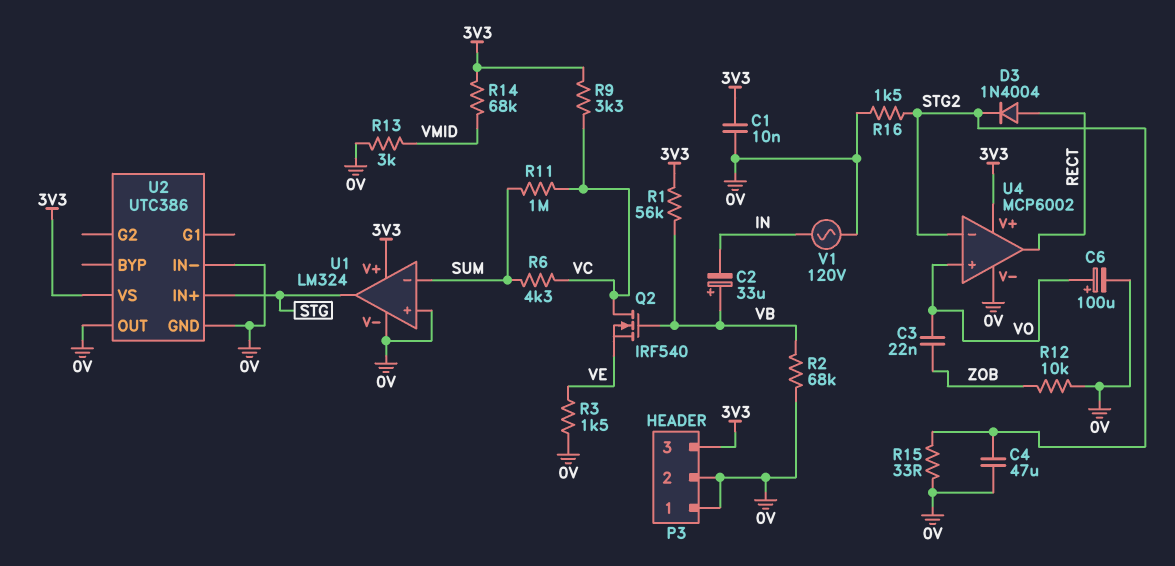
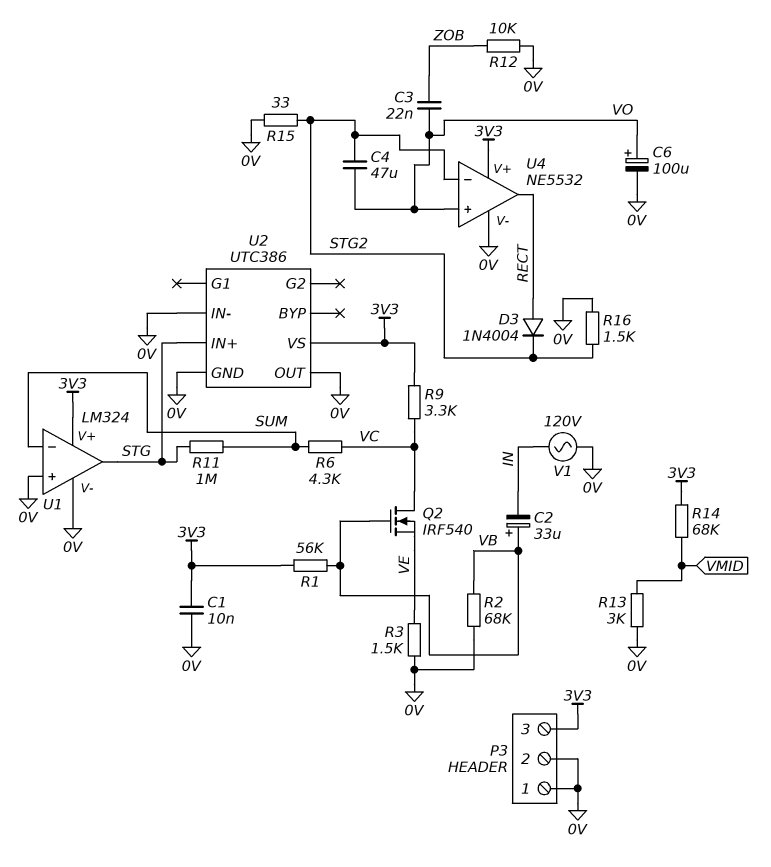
C4: 47uF (0V, STG2) -> 47uF (STG2, VO)
R11: 1M (SUM, VC) -> 1M (STG, SUM)
U4: MCP6002 -> NE5532

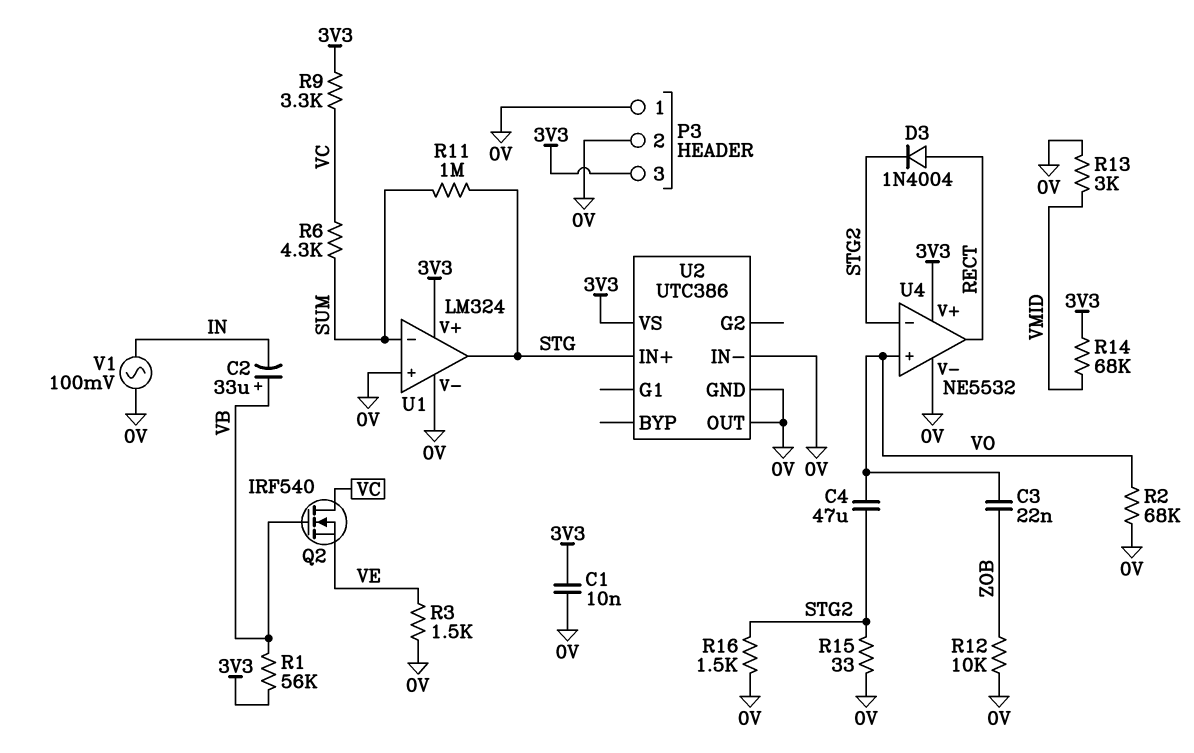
C6: 100uF (plus VO, minus 0V) -> none
R2: 68k (0V, VB) -> 68k (0V, VO)
V1: AC 120V (0V, IN) -> AC 100mV (0V, IN)

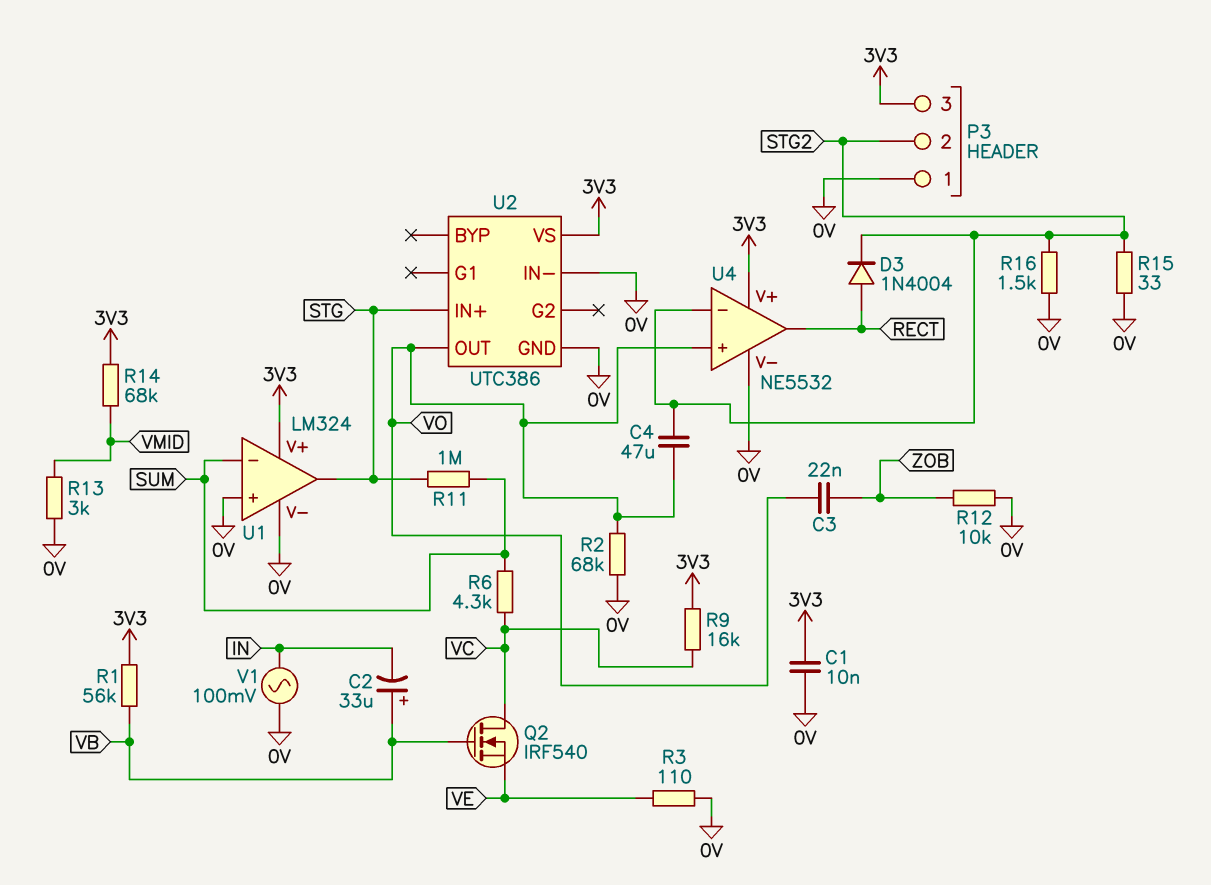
P3 pin 2: 0V -> STG2
R3: 1.5k (0V, VE) -> 110 (0V, VE)
R9: 3.3k (3V3, VC) -> 16k (3V3, VC)
U2 pin OUT: 0V -> VO

